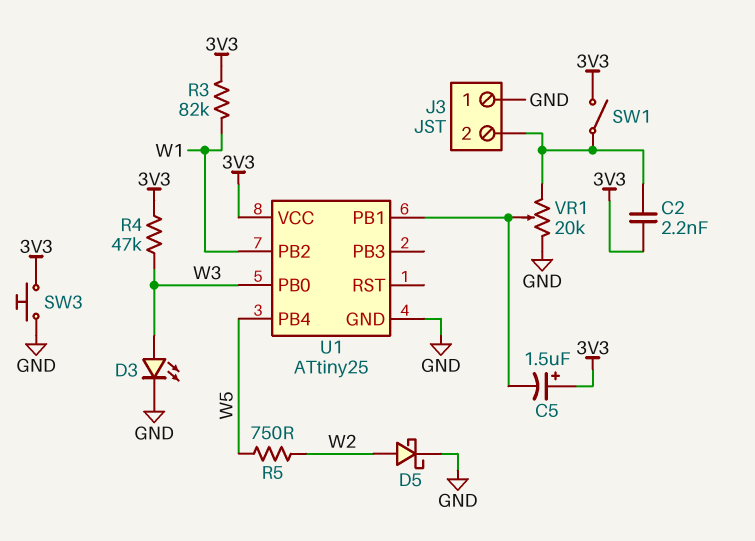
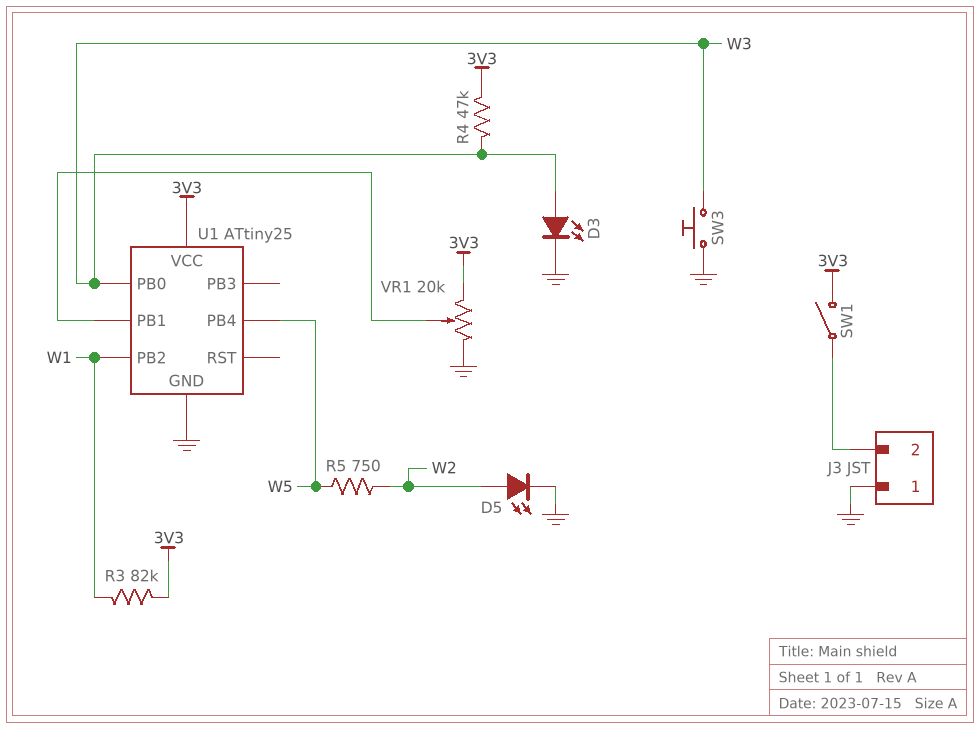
C2: 2.2nF (3V3, J3/2) -> none
C5: 1.5uF (plus 3V3, minus U1/PB1) -> none
D5: schottky (A W2, K GND) -> LED (A W2, K GND)
SW3: button (3V3, GND) -> button (GND, W3)
VR1: 20k (GND, J3/2, wiper U1/PB1) -> 20k (3V3, GND, wiper U1/PB1)

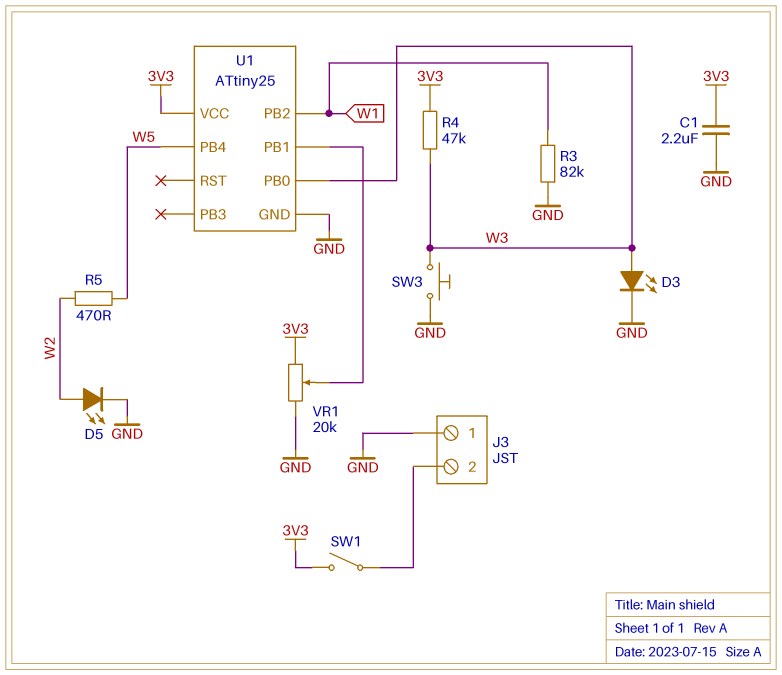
C1: none -> 2.2uF (3V3, GND)
R3: 82k (3V3, W1) -> 82k (GND, W1)
R5: 750 (W2, W5) -> 470 (W2, W5)

